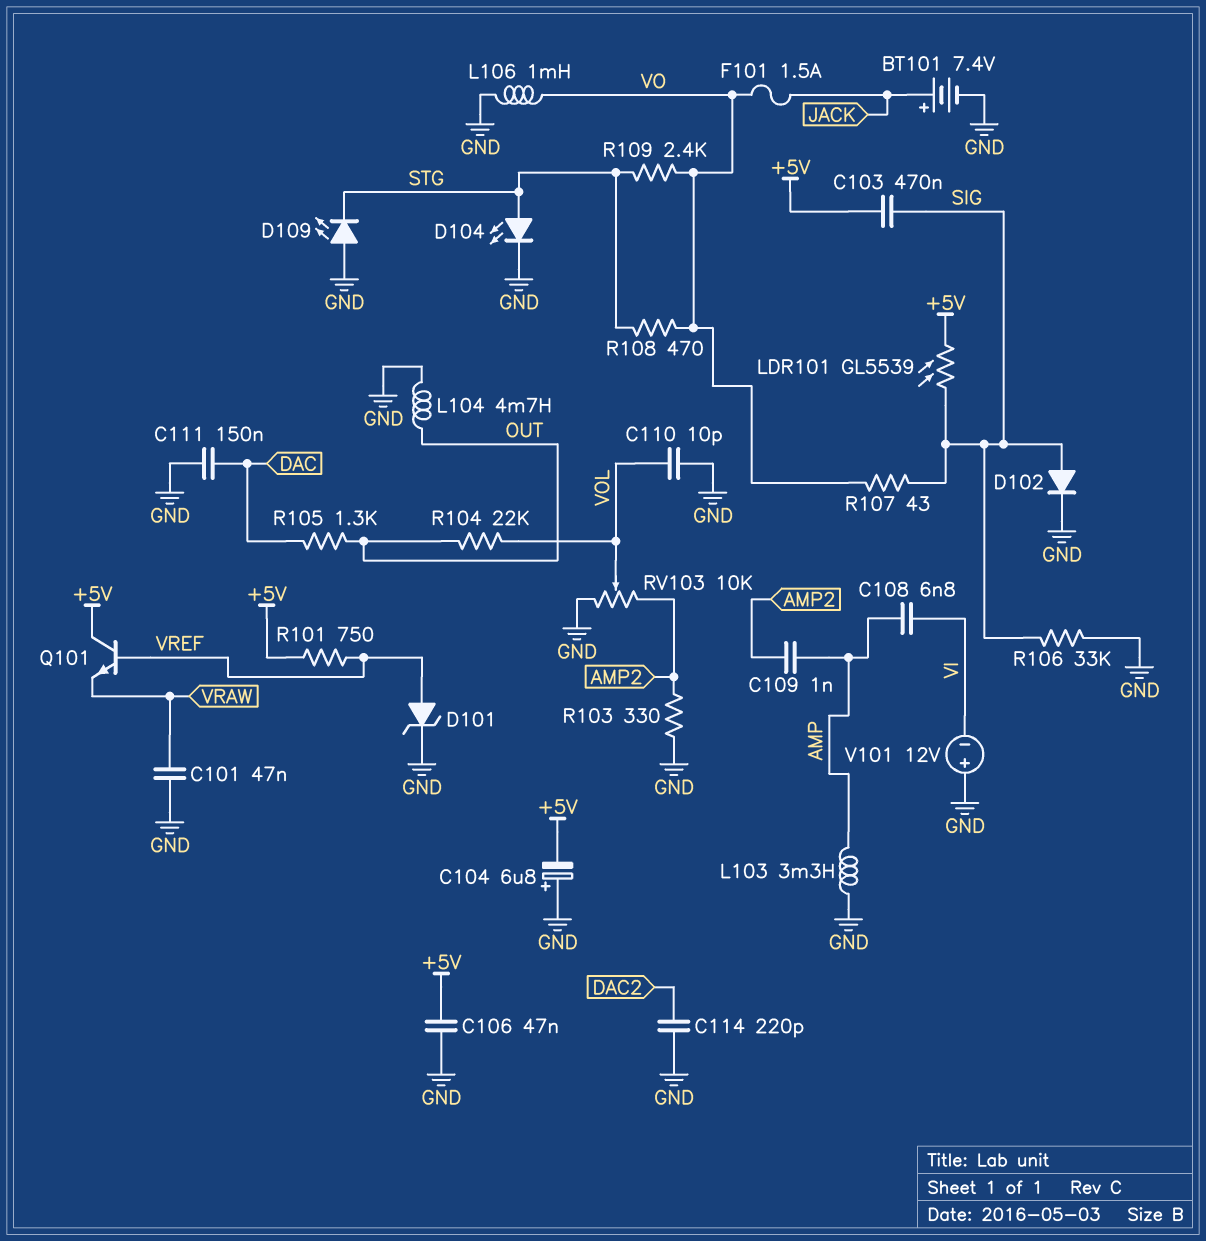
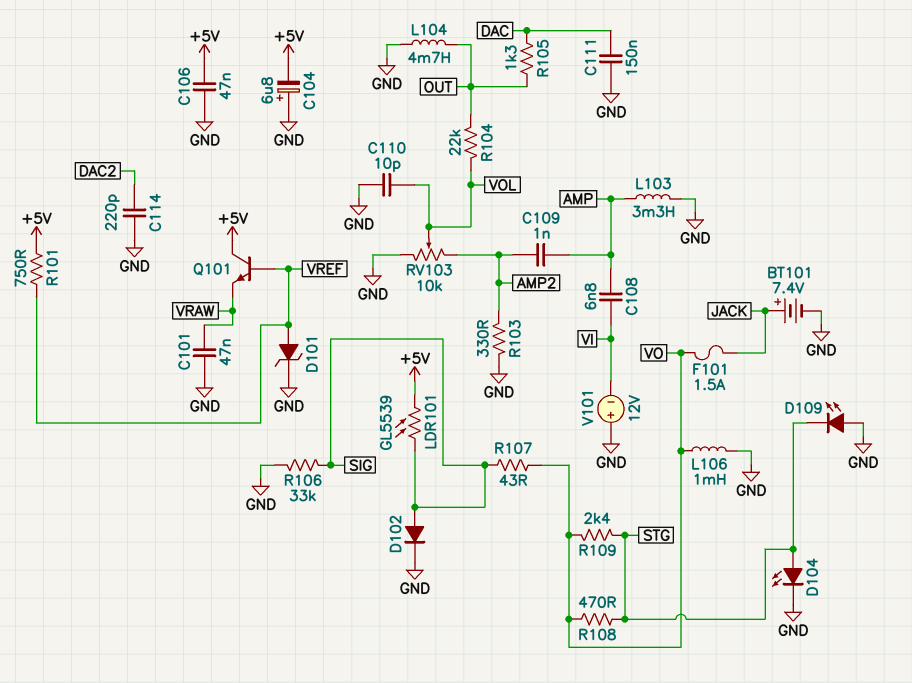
C103: 470nF (+5V, SIG) -> none

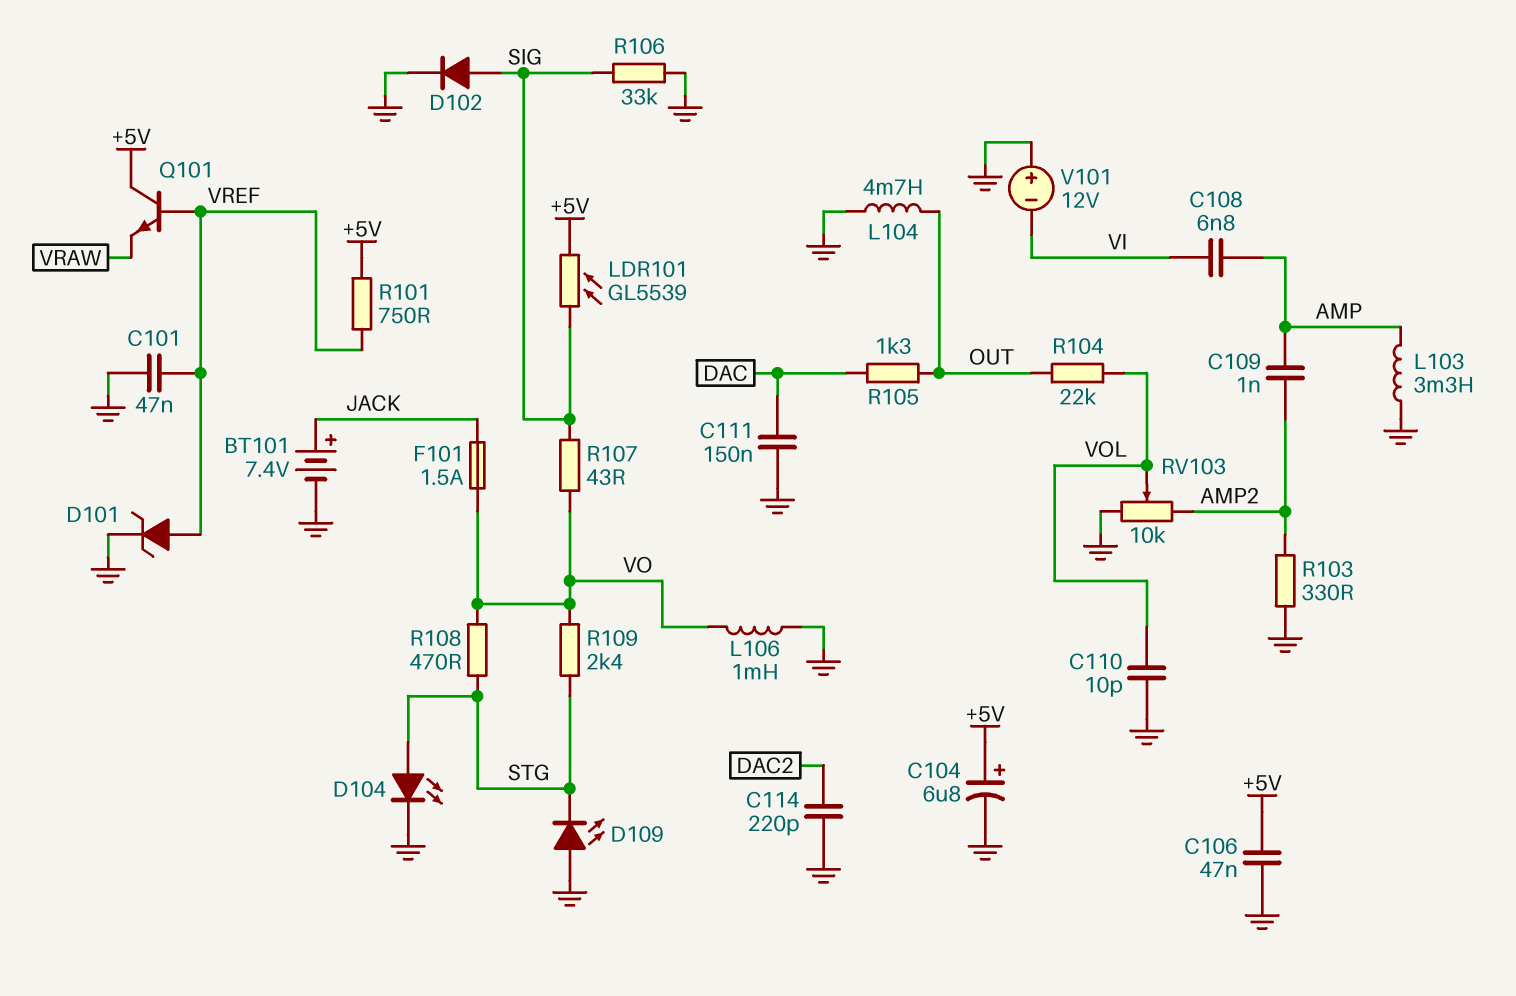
C101: 47nF (GND, VRAW) -> 47nF (GND, VREF)
C104: 6.8uF (plus GND, minus +5V) -> 6.8uF (plus +5V, minus GND)

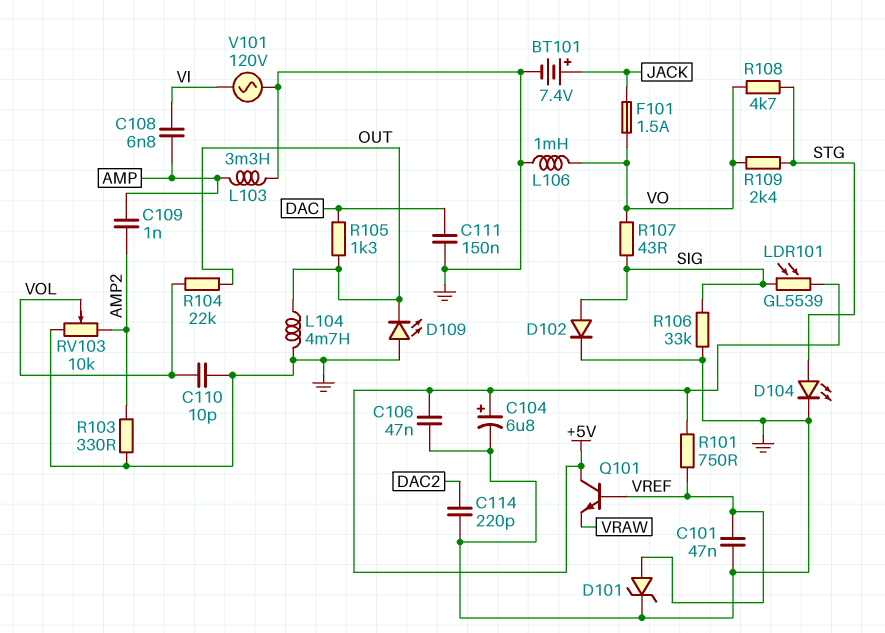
D109: LED (A GND, K STG) -> LED (A GND, K OUT)
R108: 470 (STG, VO) -> 4.7k (STG, VO)
V101: 12V (plus GND, minus VI) -> AC 120V (GND, VI)

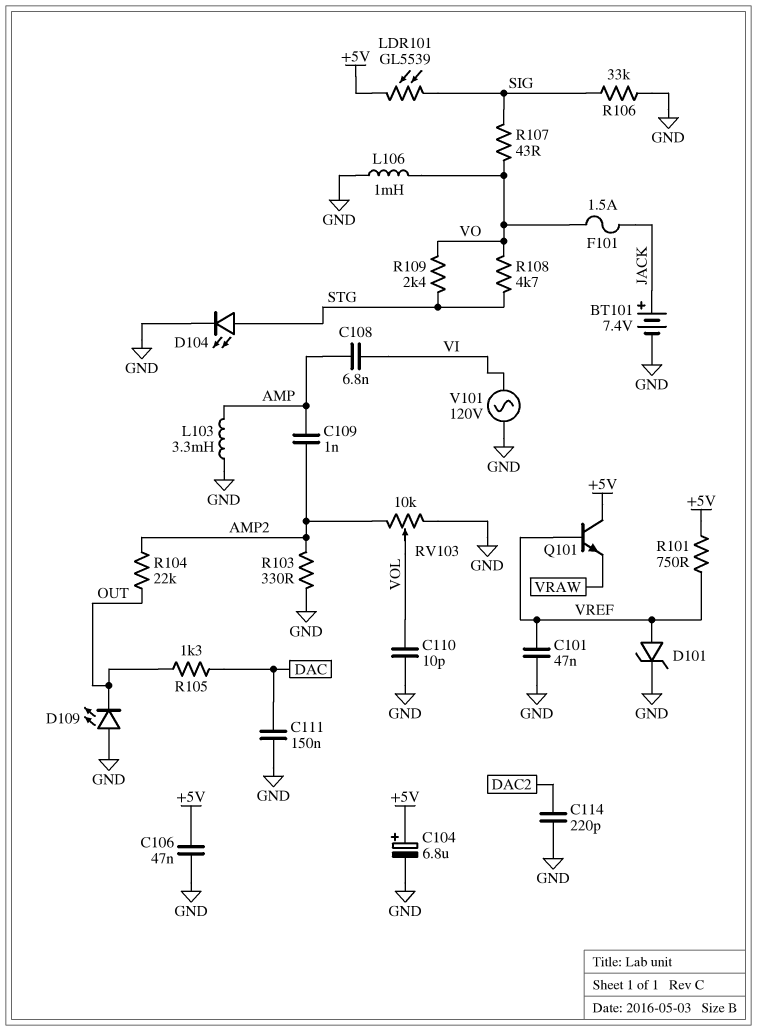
D102: diode (A SIG, K GND) -> none
L104: 4.7mH (GND, OUT) -> none
R104: 22k (OUT, VOL) -> 22k (AMP2, OUT)

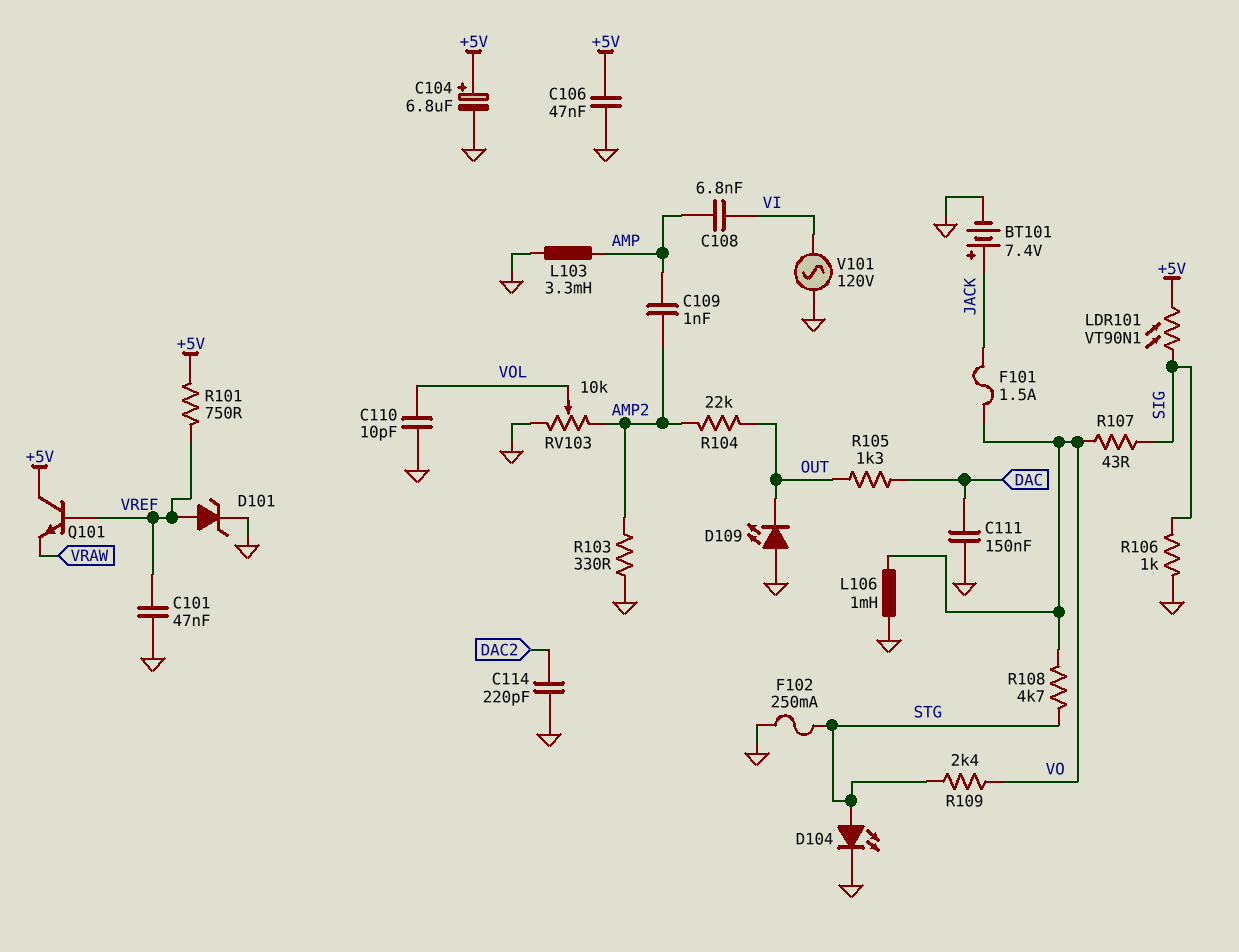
F102: none -> 250mA (GND, STG)
LDR101: GL5539 (+5V, SIG) -> VT90N1 (+5V, SIG)
R106: 33k (GND, SIG) -> 1k (GND, SIG)

